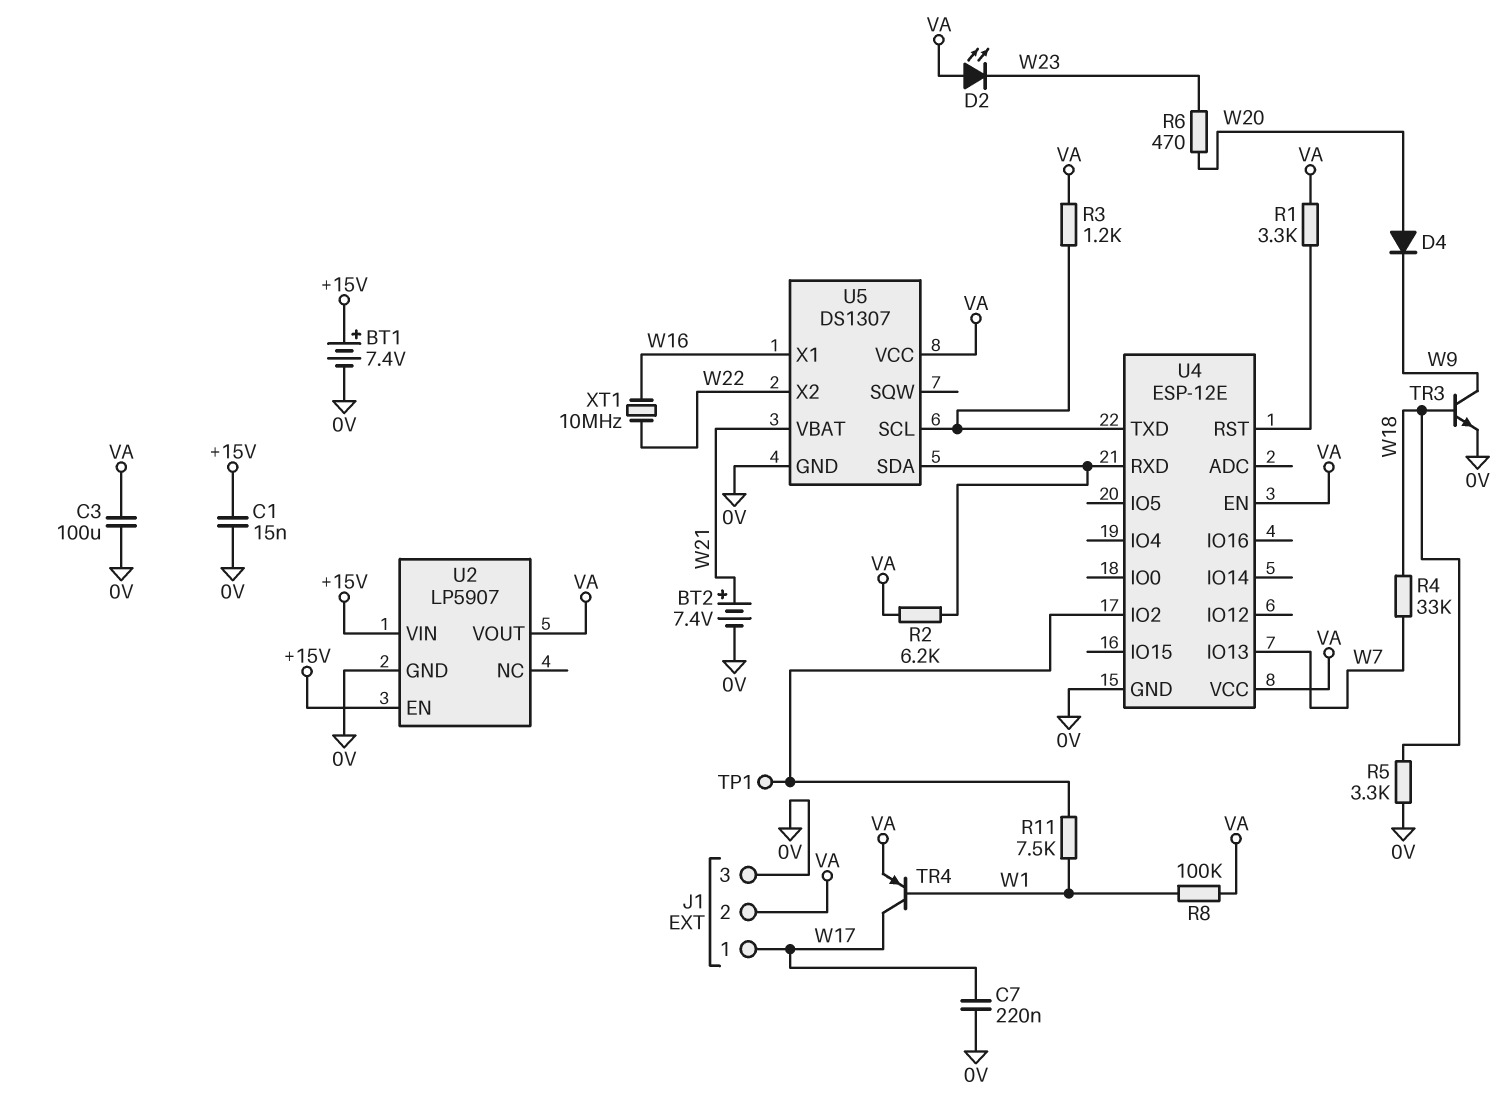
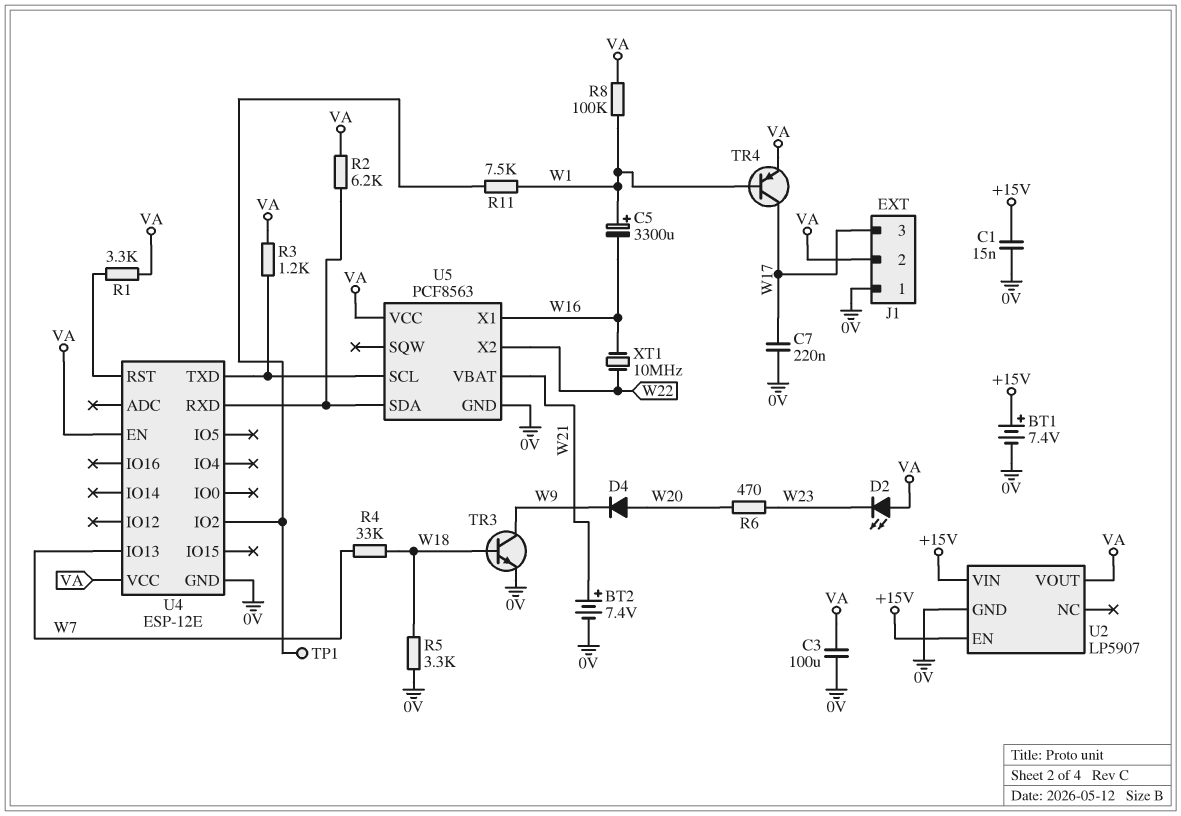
C5: none -> 3300uF (plus W1, minus W16)
J1 pin 1: W17 -> 0V
J1 pin 3: 0V -> W17
U5: DS1307 -> PCF8563

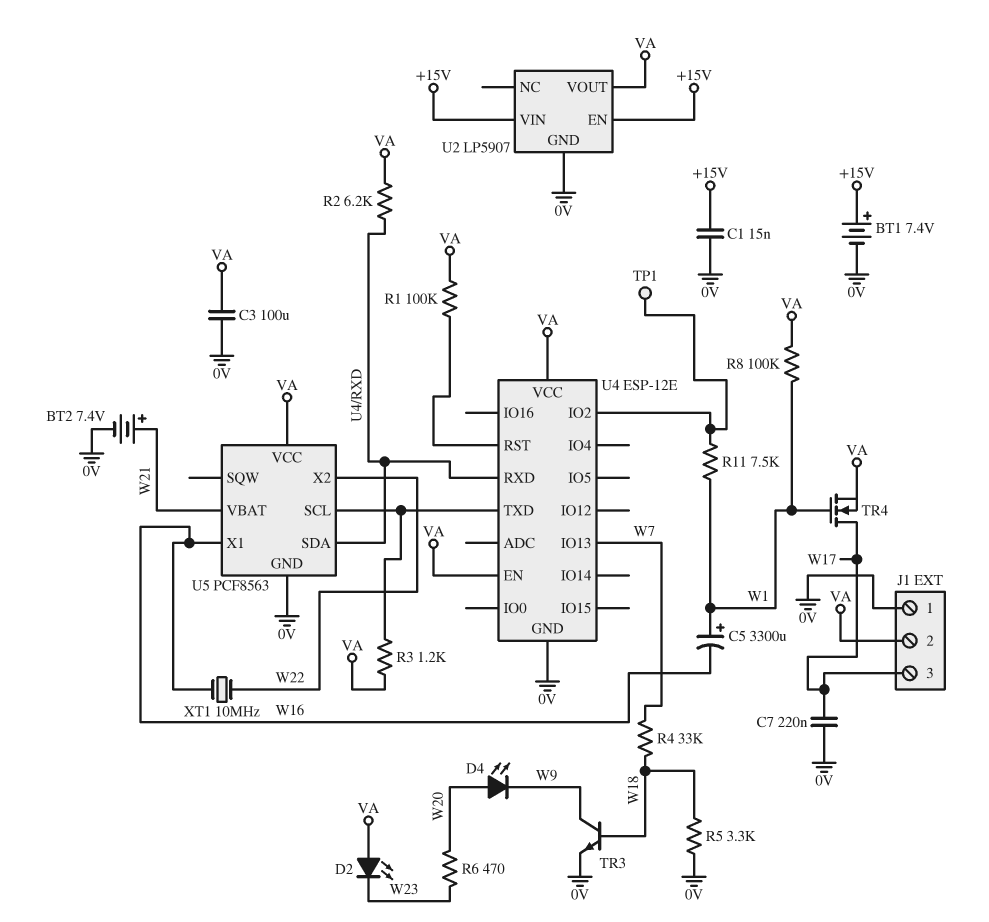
D4: diode (A W20, K W9) -> LED (A W20, K W9)
R1: 3.3k (U4/RST, VA) -> 100k (U4/RST, VA)
TR4: PNP (B W1, C W17, E VA) -> NMOS (G W1, D W17, S VA)

